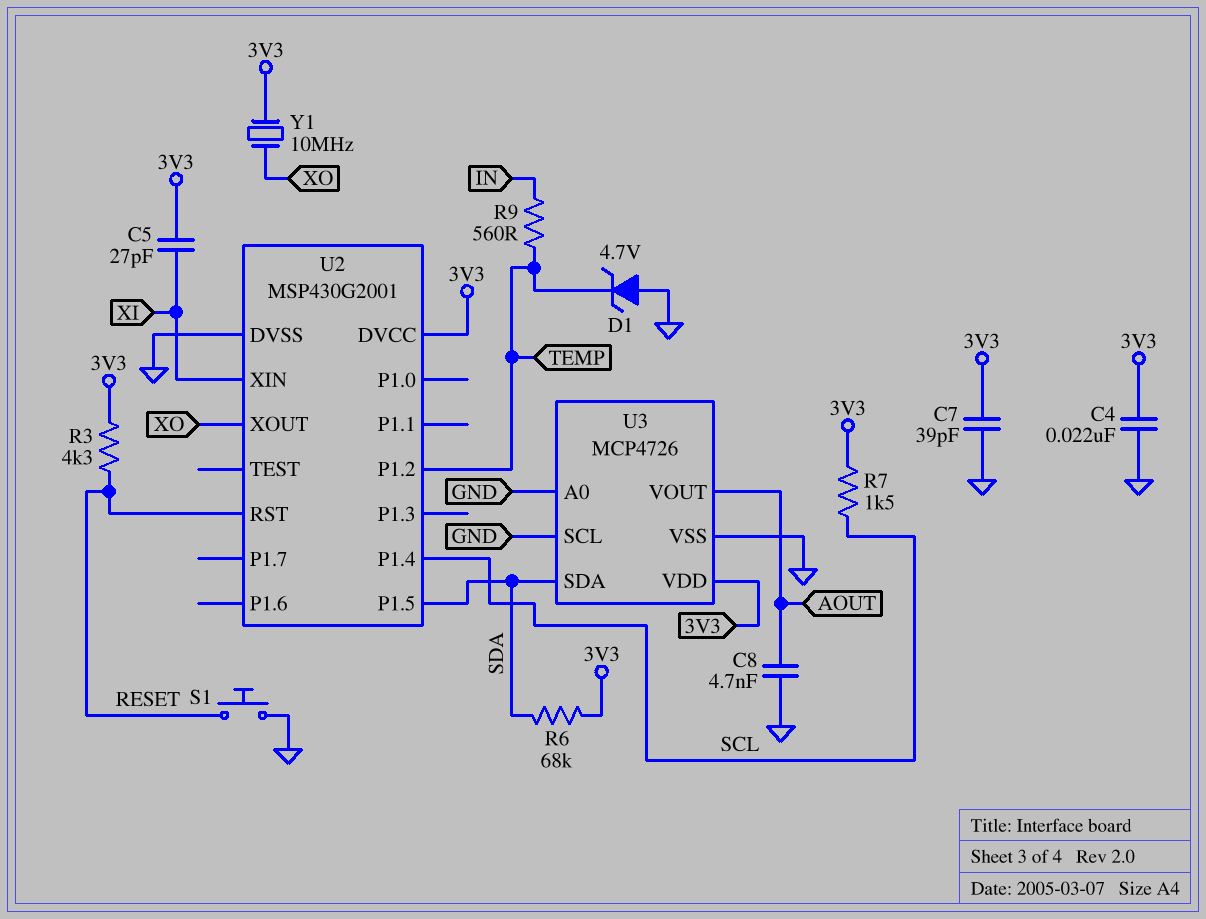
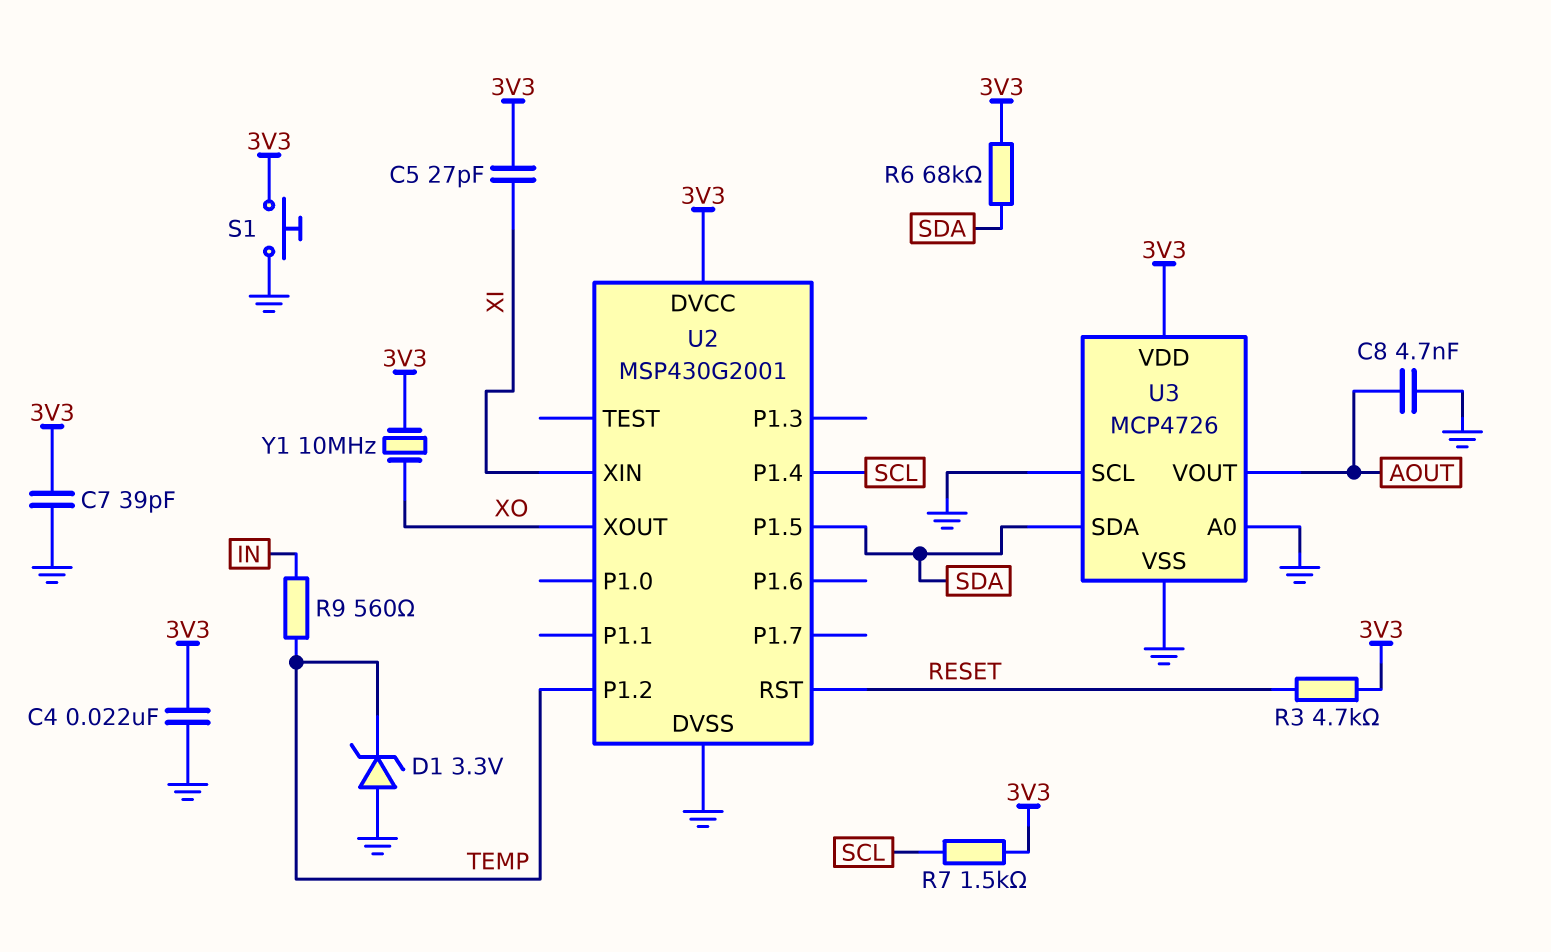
D1: zener 4.7V (A GND, K TEMP) -> zener 3.3V (A GND, K TEMP)
R3: 4.3k (3V3, RESET) -> 4.7k (3V3, RESET)
S1: button (GND, RESET) -> button (3V3, GND)

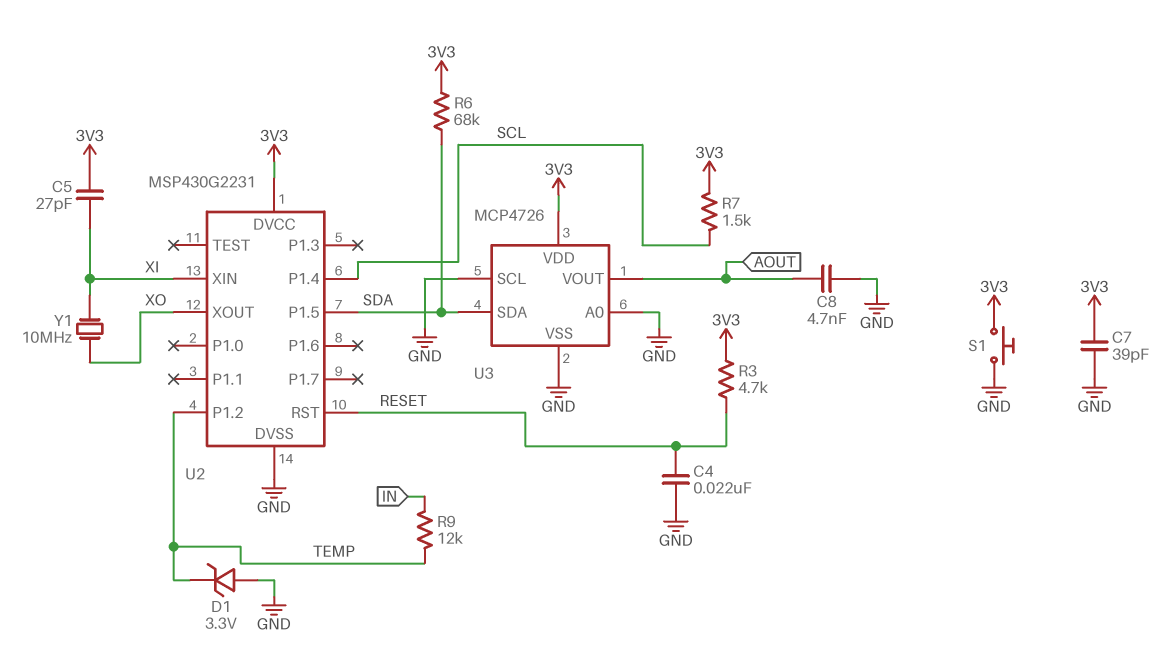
C4: 22nF (3V3, GND) -> 22nF (GND, RESET)
R9: 560 (IN, TEMP) -> 12k (IN, TEMP)
U2: MSP430G2001 -> MSP430G2231
Y1: 10MHz (3V3, XO) -> 10MHz (XI, XO)

